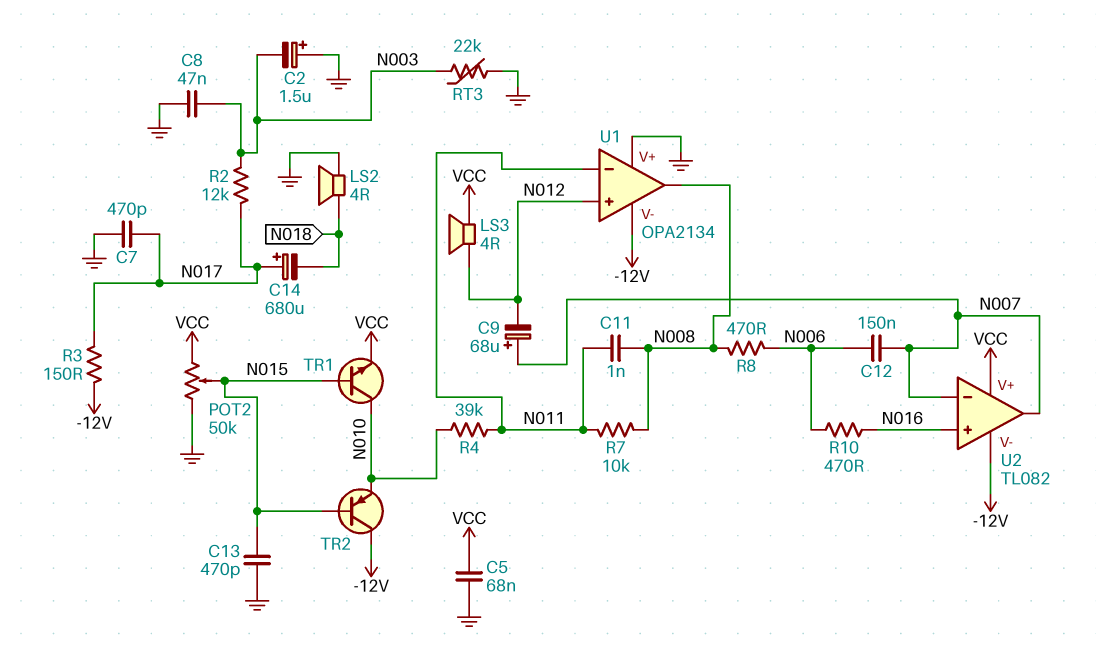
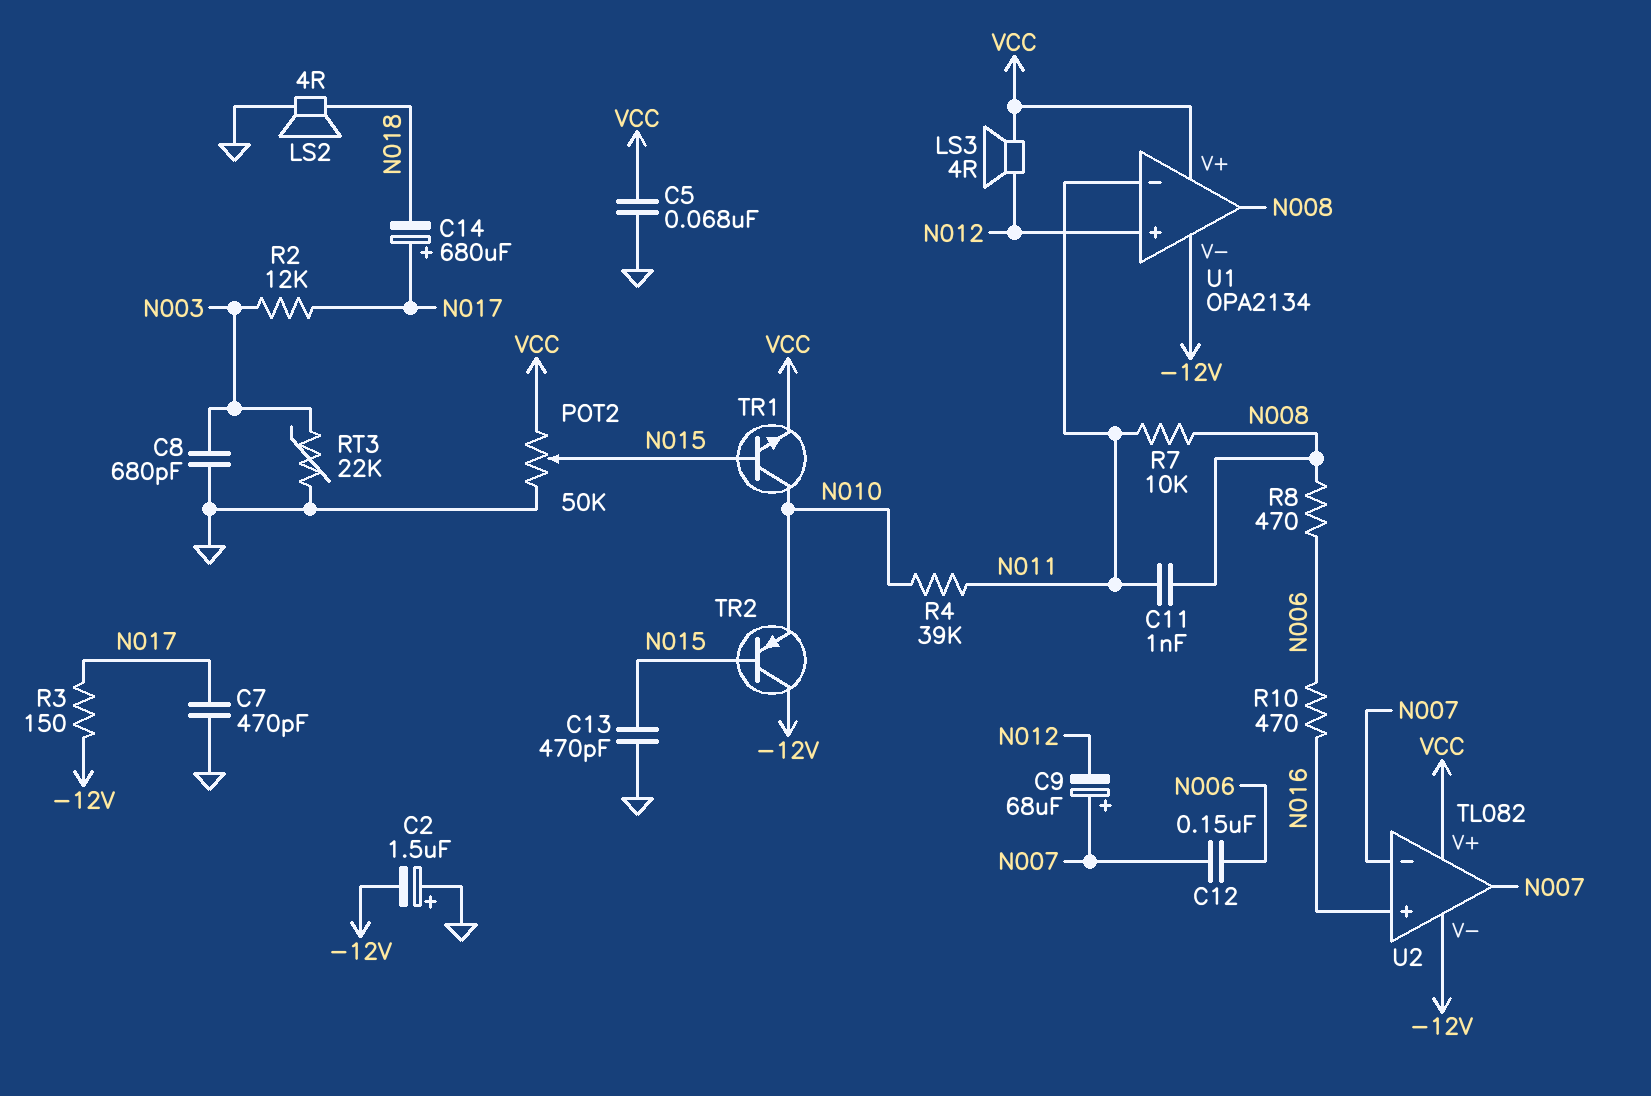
C2: 1.5uF (plus GND, minus N003) -> 1.5uF (plus GND, minus -12V)
C8: 47nF (GND, N003) -> 680pF (GND, N003)
U1 pin V+: GND -> VCC

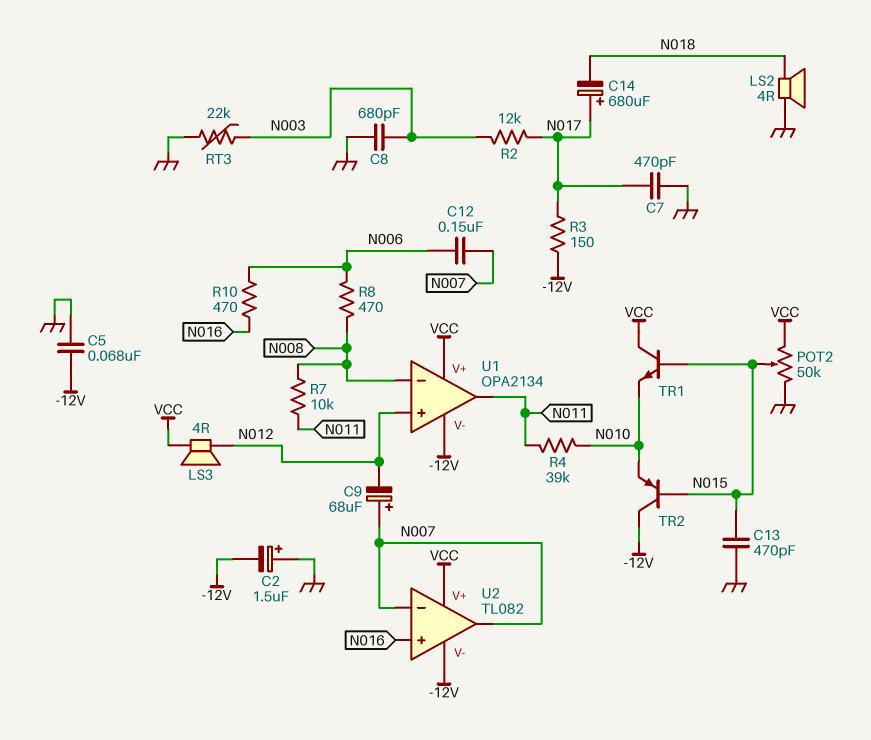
C5: 68nF (GND, VCC) -> 68nF (-12V, GND)
C11: 1nF (N008, N011) -> none
TR1: NPN (B N015, C N010, E VCC) -> NPN (B N015, C VCC, E N010)
U1 pin in-: N011 -> N008
U1 pin out: N008 -> N011

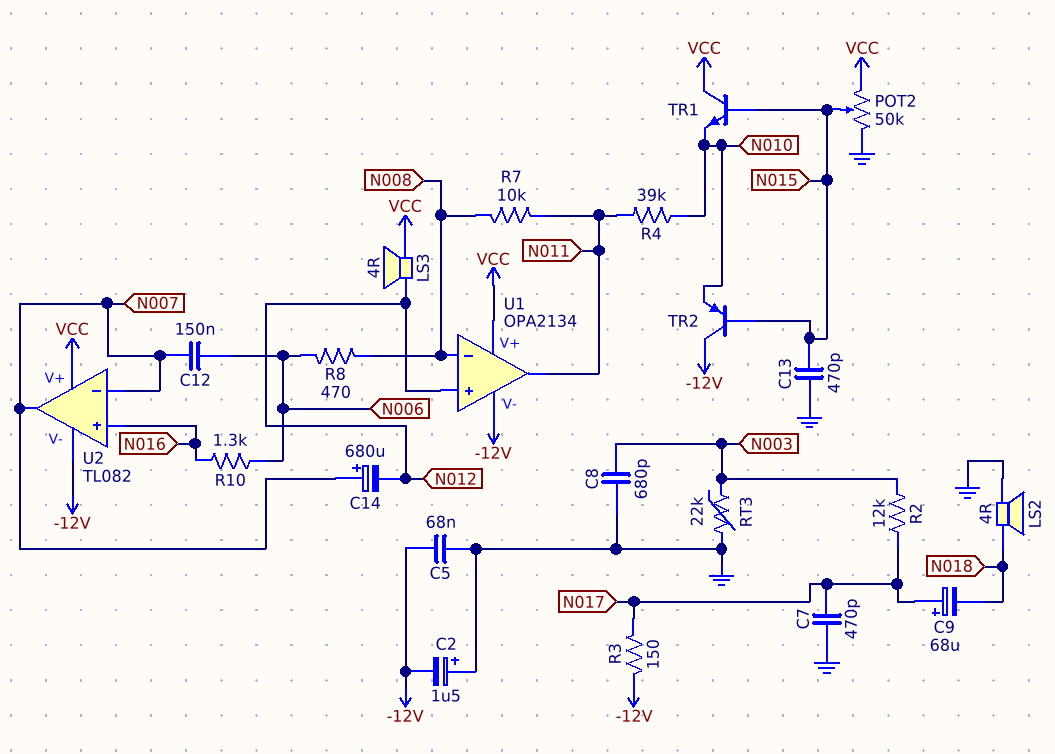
C9: 68uF (plus N007, minus N012) -> 68uF (plus N017, minus N018)
C14: 680uF (plus N017, minus N018) -> 680uF (plus N007, minus N012)
R10: 470 (N006, N016) -> 1.3k (N006, N016)

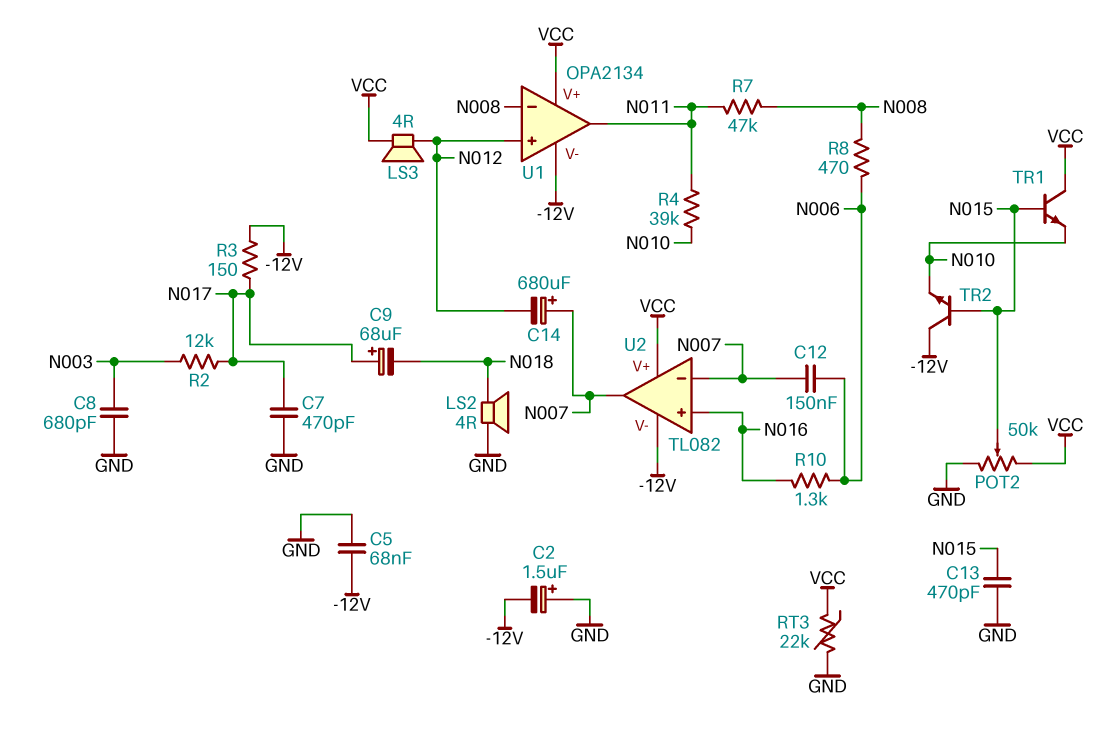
R7: 10k (N008, N011) -> 47k (N008, N011)
RT3: 22k (GND, N003) -> 22k (GND, VCC)
TR2: PNP (B N015, C -12V, E N010) -> NPN (B N015, C -12V, E N010)

